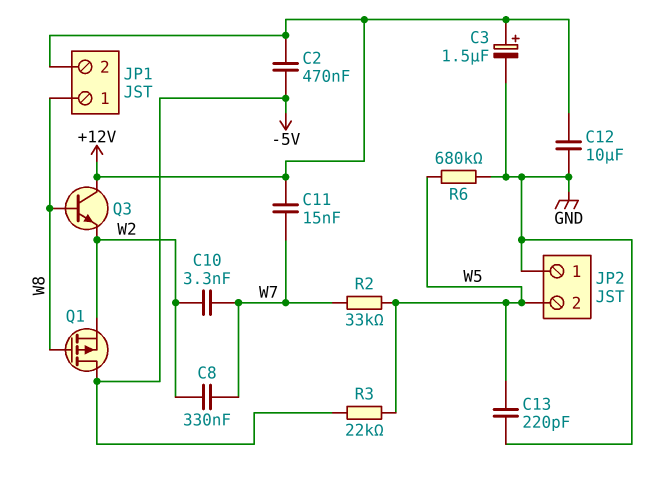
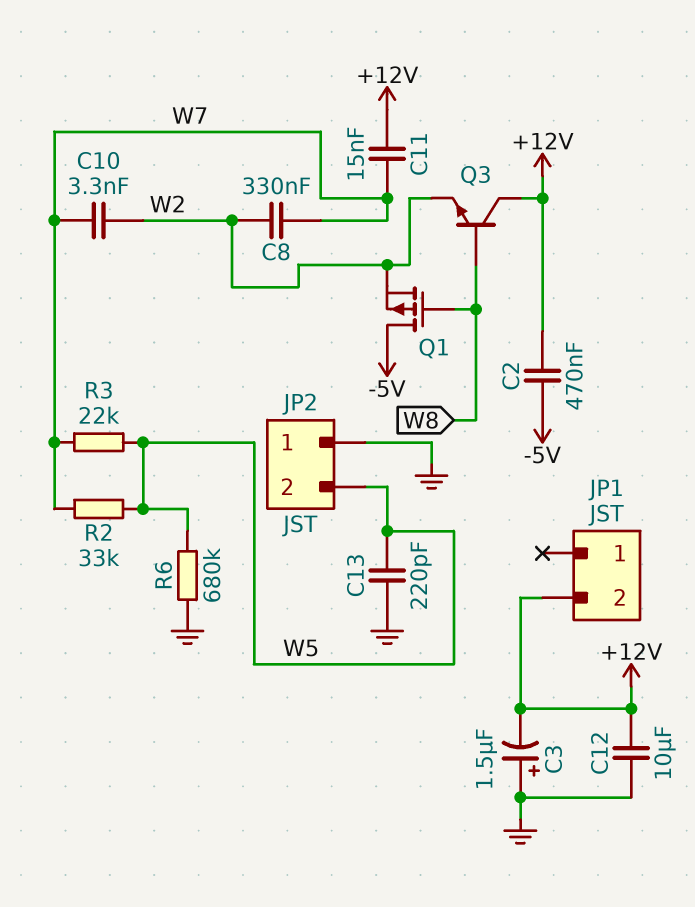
C3: 1.5uF (plus +12V, minus GND) -> 1.5uF (plus GND, minus +12V)
JP1 pin 1: W8 -> none
R3: 22k (-5V, W5) -> 22k (W5, W7)

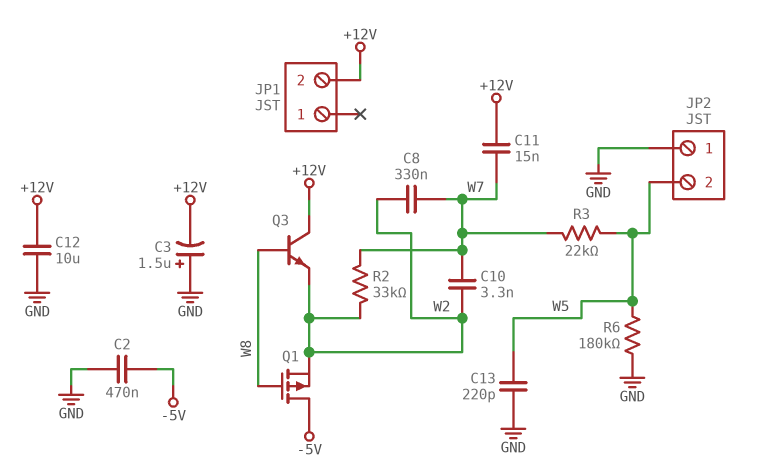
C2: 470nF (+12V, -5V) -> 470nF (-5V, GND)
R2: 33k (W5, W7) -> 33k (W2, W7)
R6: 680k (GND, W5) -> 180k (GND, W5)

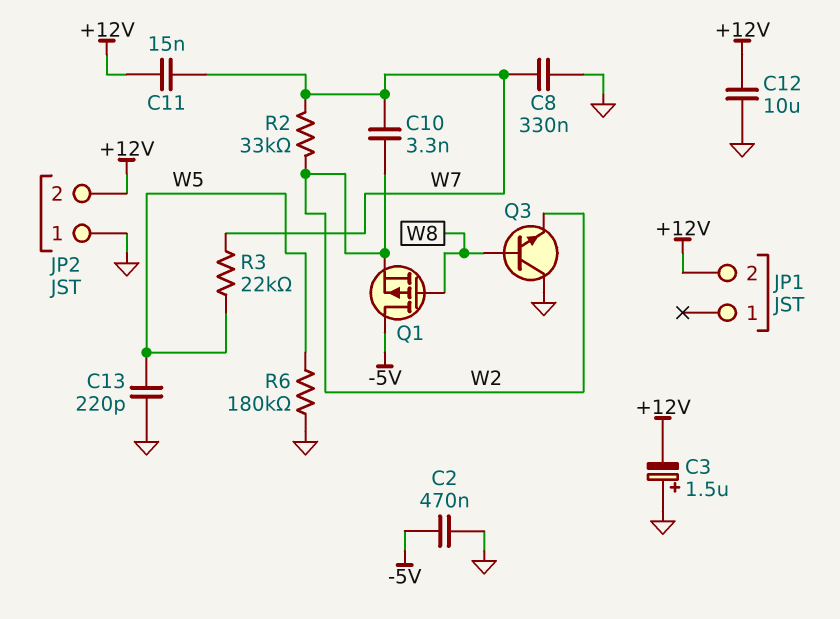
C8: 330nF (W2, W7) -> 330nF (GND, W7)
JP2 pin 2: W5 -> +12V
Q3: NPN (B W8, C +12V, E W2) -> NPN (B W8, C GND, E W2)

